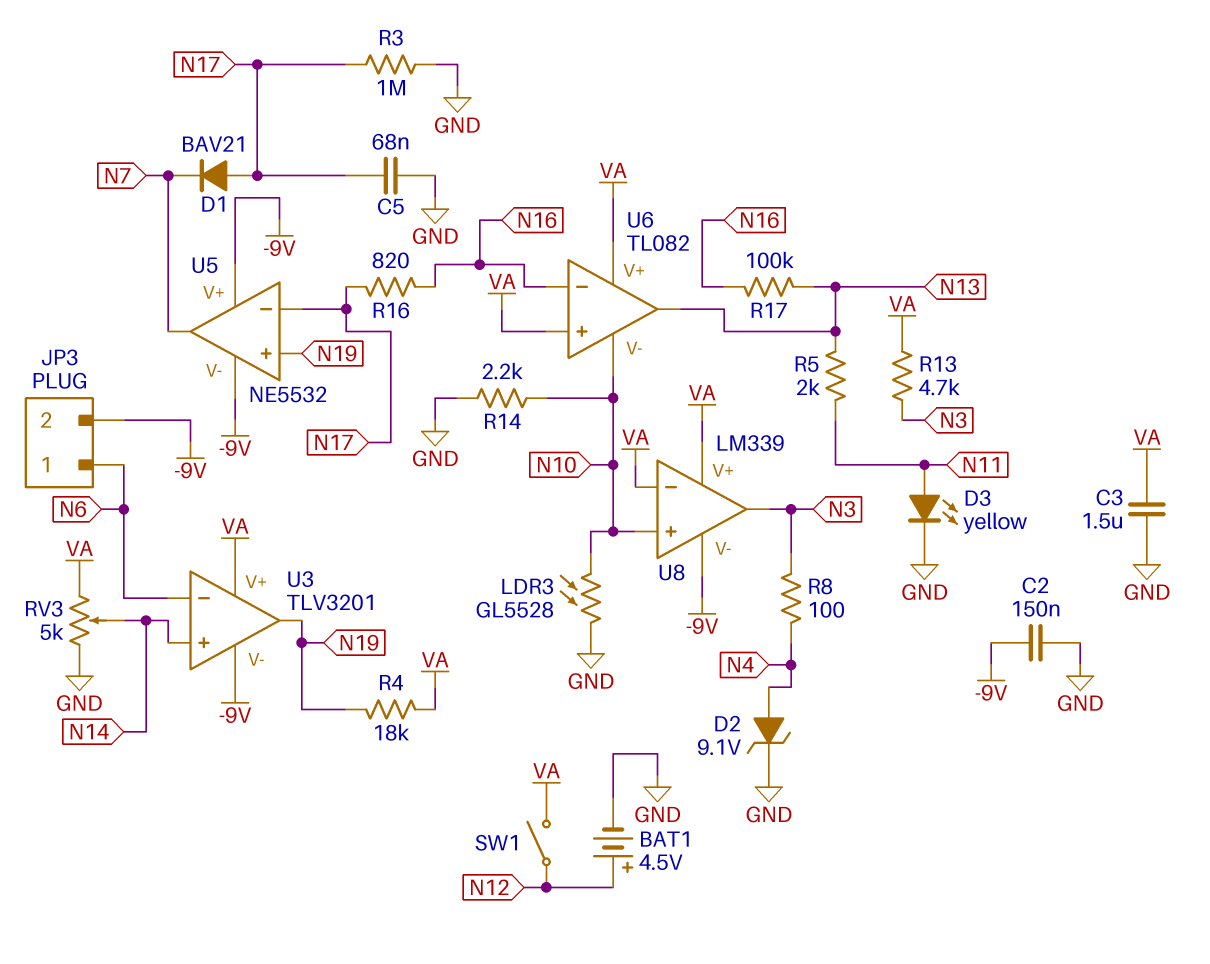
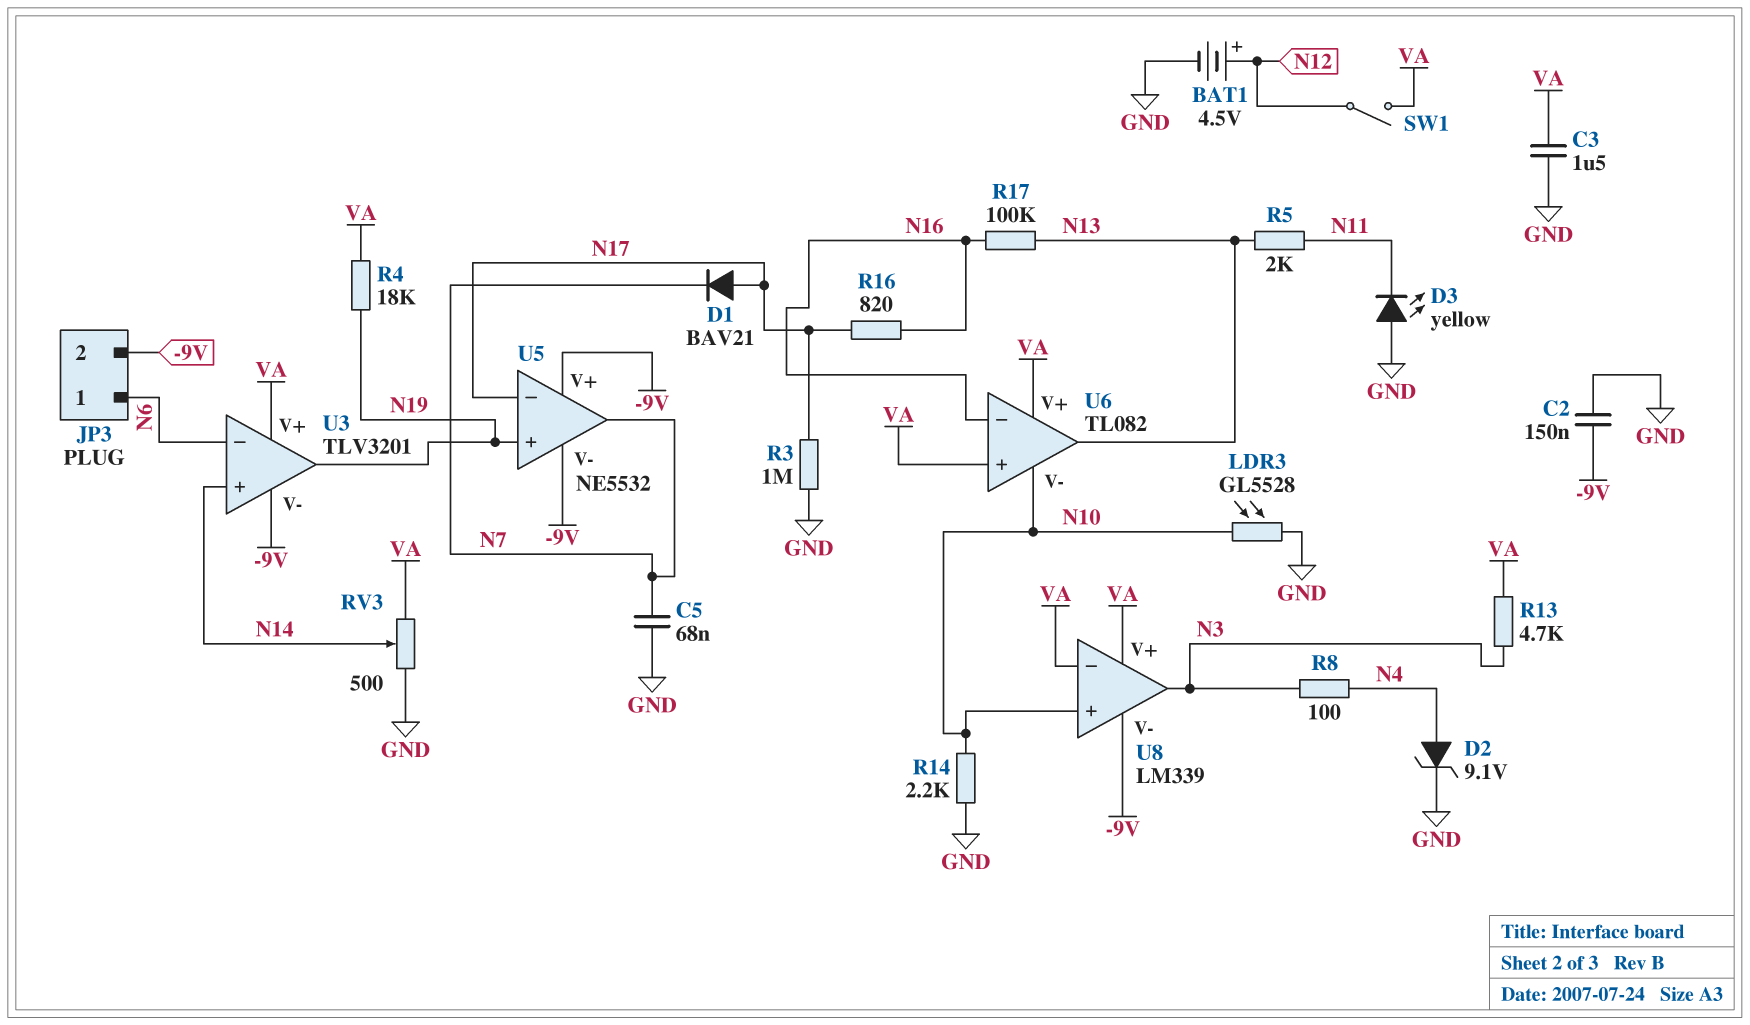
C5: 68nF (GND, N17) -> 68nF (GND, N7)
D3: LED yellow (A N11, K GND) -> LED yellow (A GND, K N11)
RV3: 5k (GND, VA, wiper N14) -> 500 (GND, VA, wiper N14)

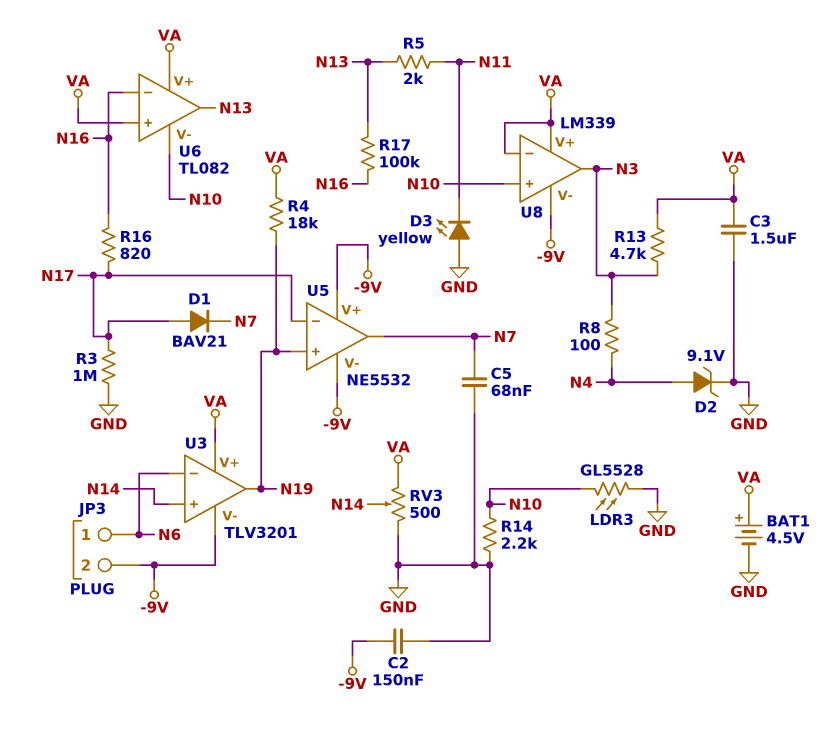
BAT1: 4.5V (plus N12, minus GND) -> 4.5V (plus VA, minus GND)
SW1: switch (N12, VA) -> none

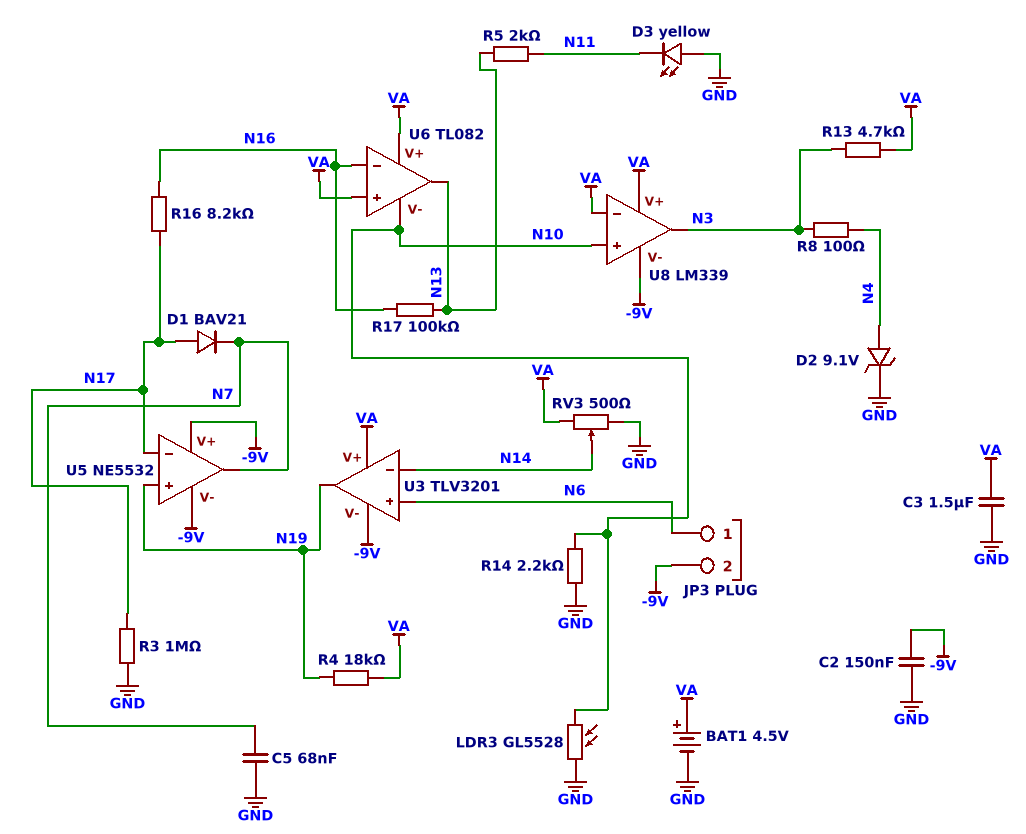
R16: 820 (N16, N17) -> 8.2k (N16, N17)
U3 pin in+: N14 -> N6
U3 pin in-: N6 -> N14

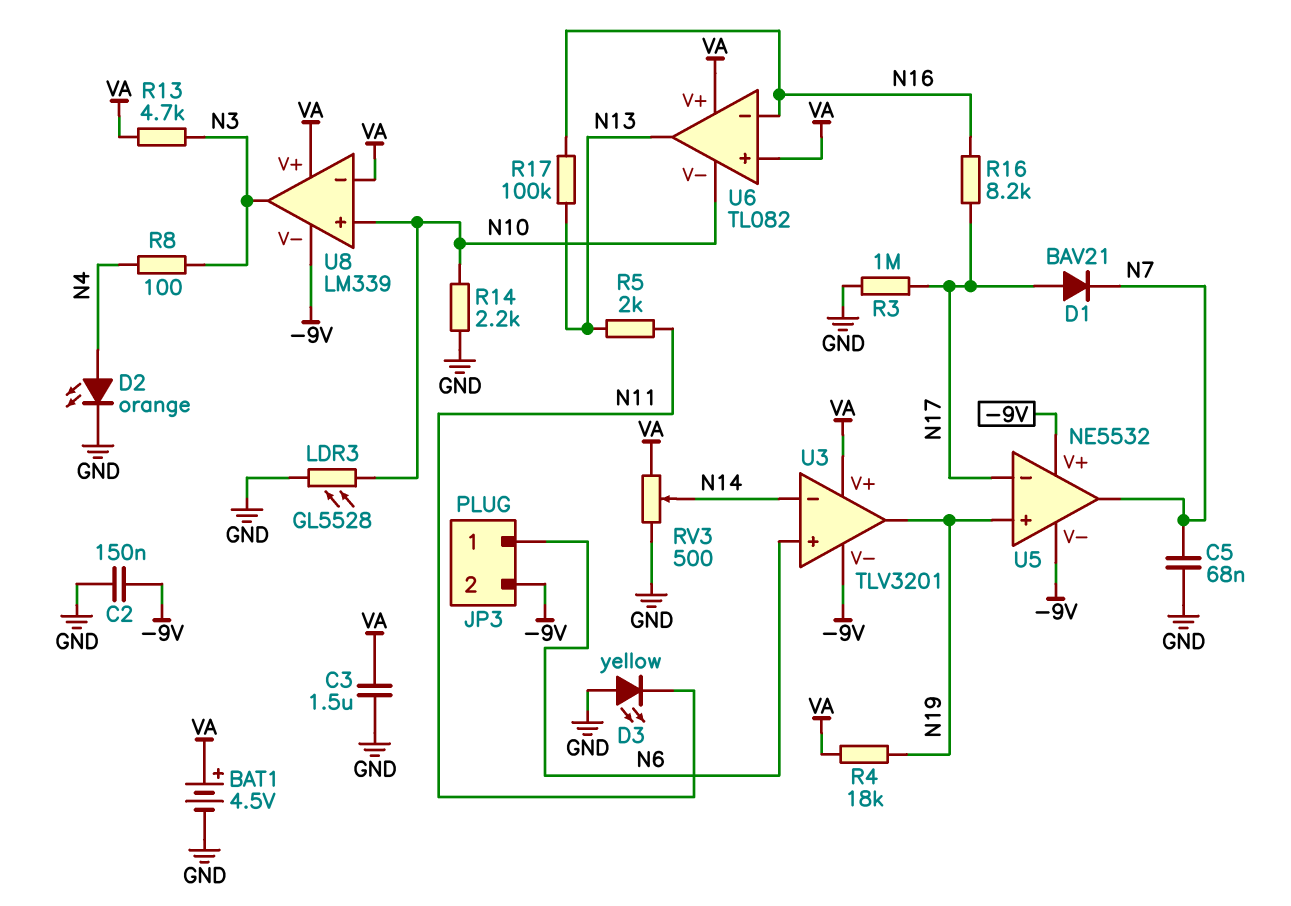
D2: zener 9.1V (A N4, K GND) -> LED orange (A N4, K GND)

